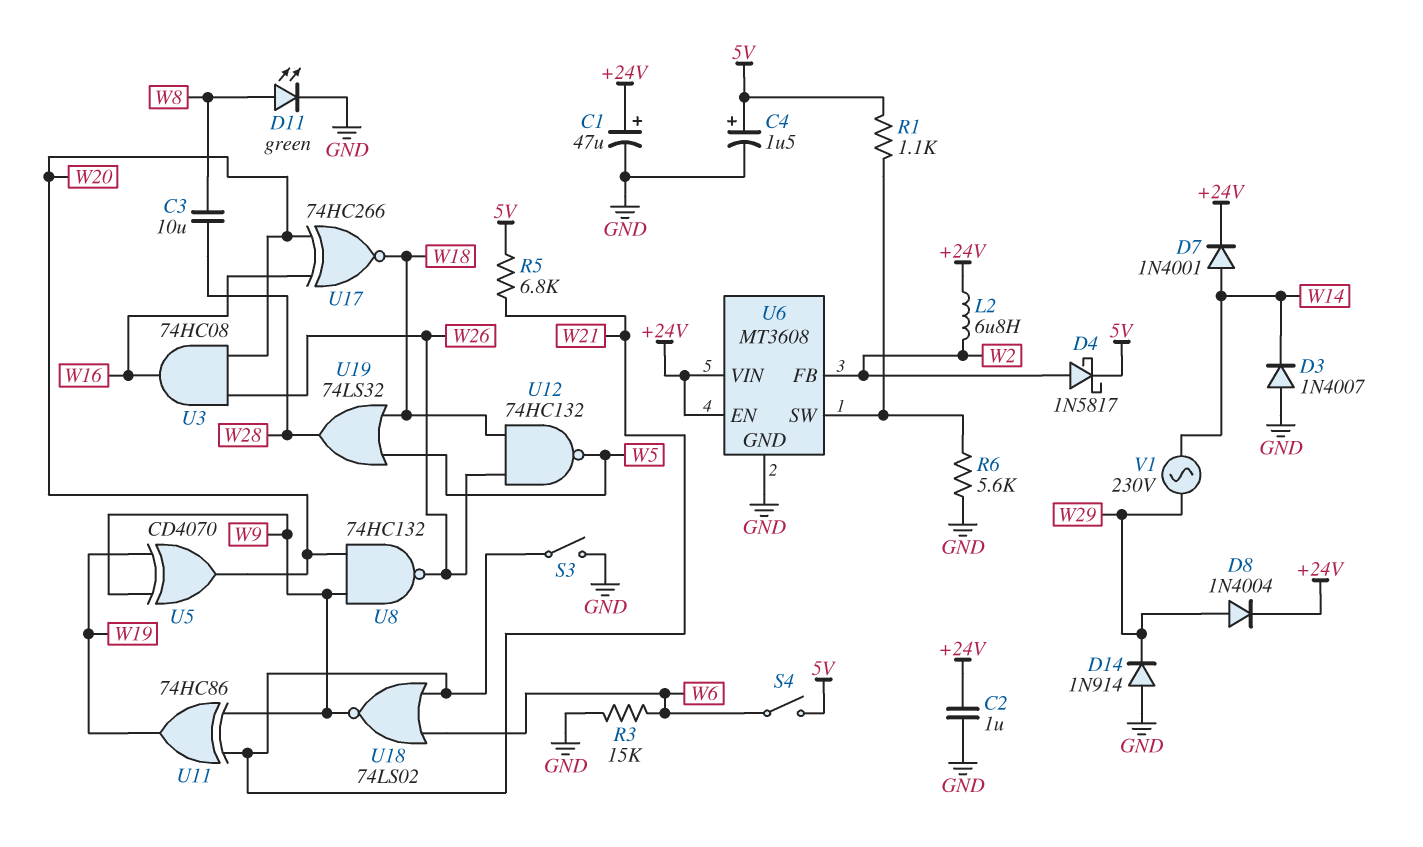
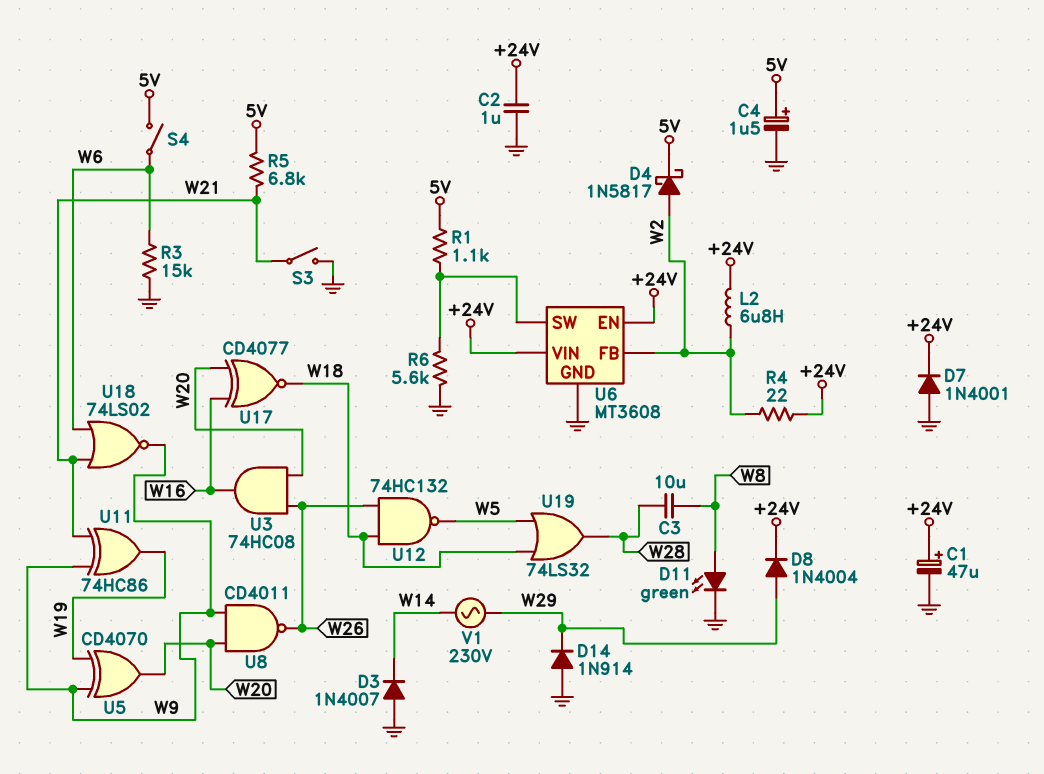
D7: diode 1N4001 (A W14, K +24V) -> diode 1N4001 (A GND, K +24V)
R4: none -> 22 (+24V, W2)
U8: NAND 74HC132 (in W9, in W20, out W26) -> NAND CD4011 (in W9, in W20, out W26)
U17: XNOR 74HC266 (in W16, in W20, out W18) -> XNOR CD4077 (in W16, in W20, out W18)

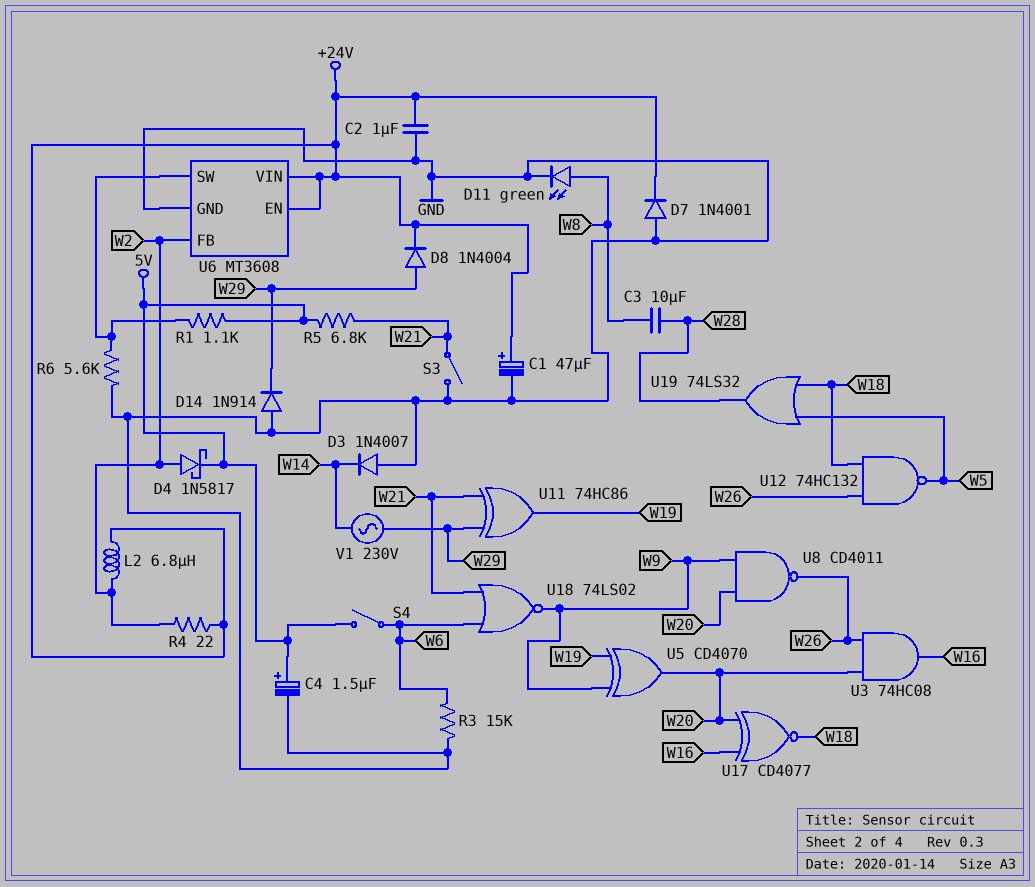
U11: XOR 74HC86 (in W9, in W21, out W19) -> XOR 74HC86 (in W21, in W29, out W19)

